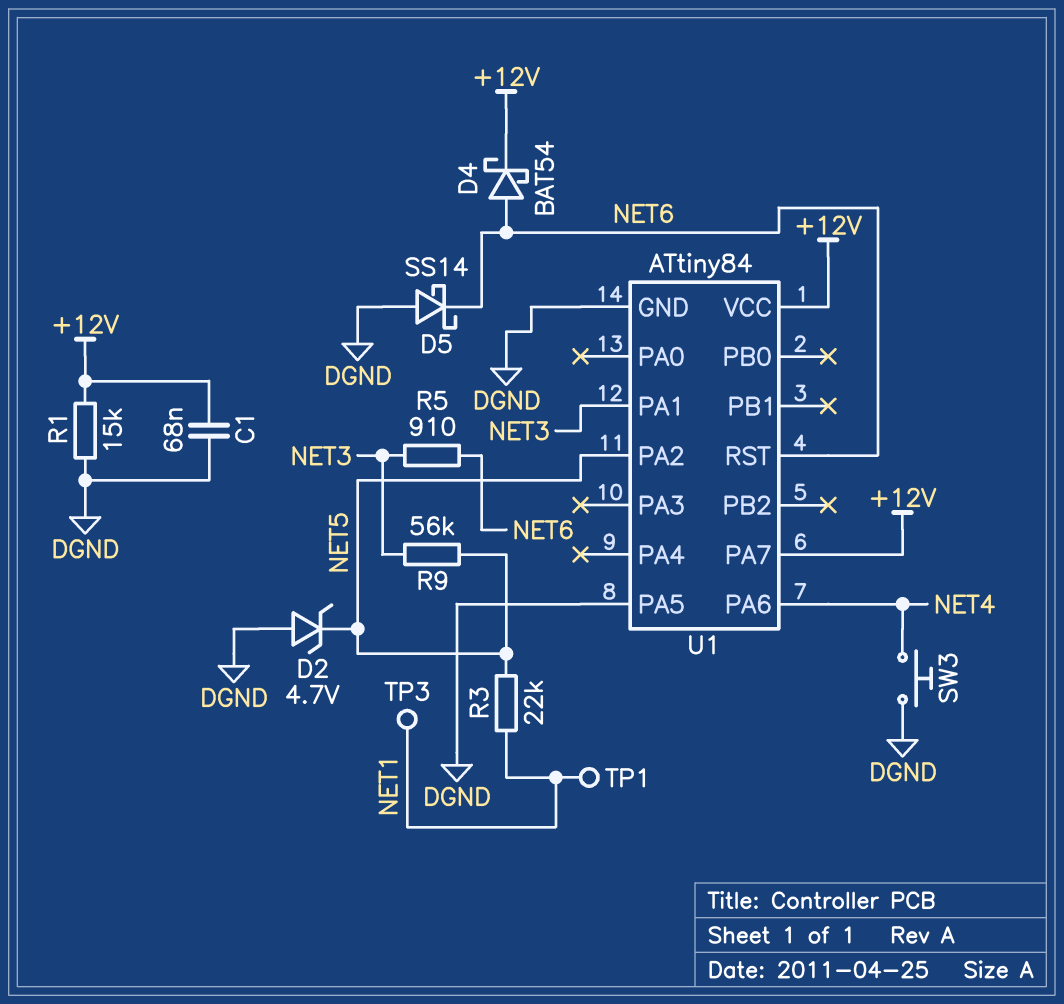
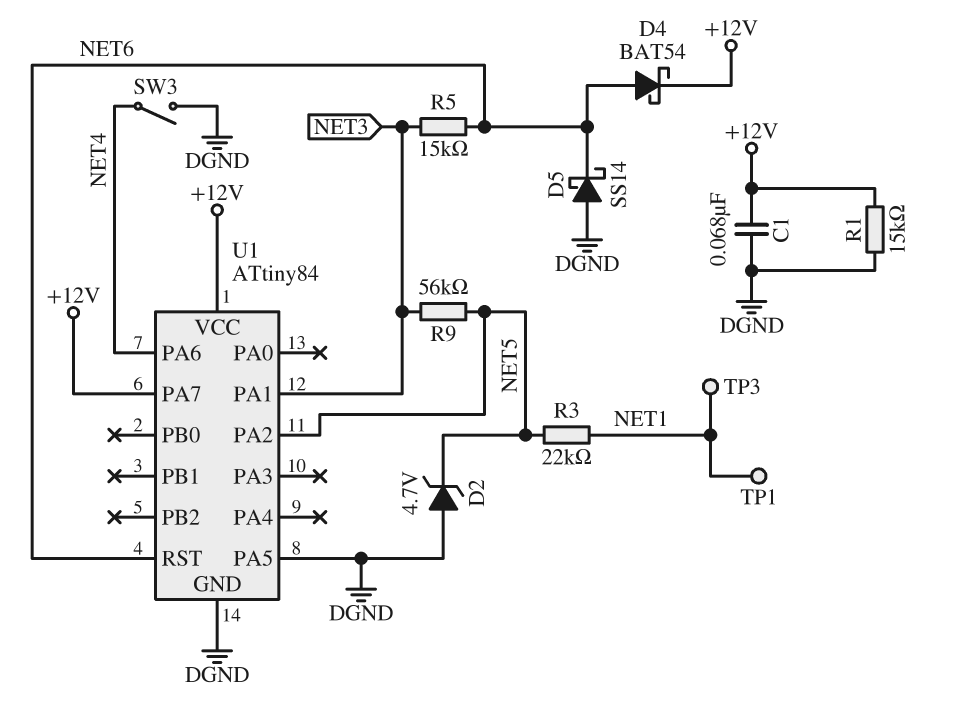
R5: 910 (NET3, NET6) -> 15k (NET3, NET6)
SW3: button (DGND, NET4) -> switch (DGND, NET4)

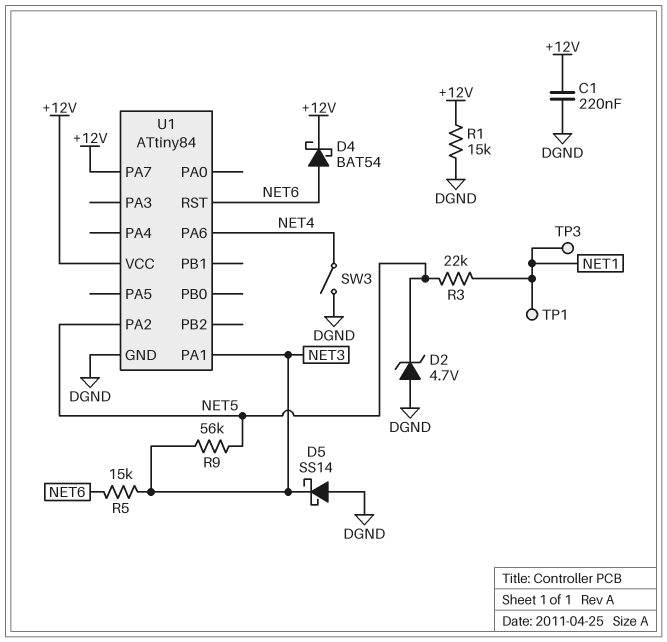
C1: 68nF (+12V, DGND) -> 220nF (+12V, DGND)
D5: schottky SS14 (A DGND, K NET6) -> schottky SS14 (A DGND, K NET3)
U1 pin PA5: DGND -> none

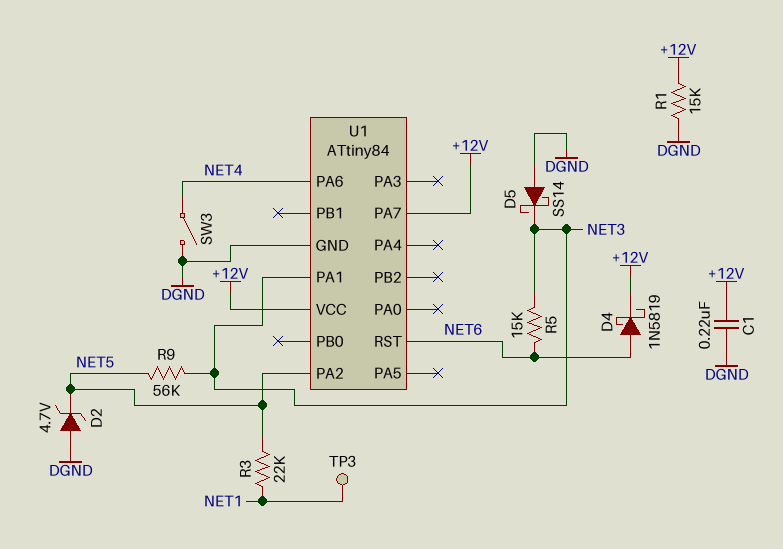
D4: schottky BAT54 (A NET6, K +12V) -> schottky 1N5819 (A NET6, K +12V)
TP1: test point (NET1) -> none

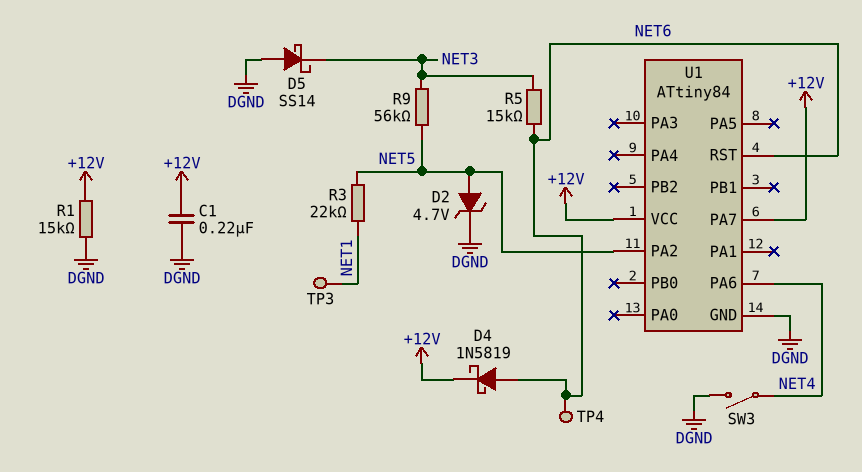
D2: zener 4.7V (A DGND, K NET5) -> zener 4.7V (A NET5, K DGND)
TP4: none -> test point (NET6)
U1 pin PA1: NET3 -> none

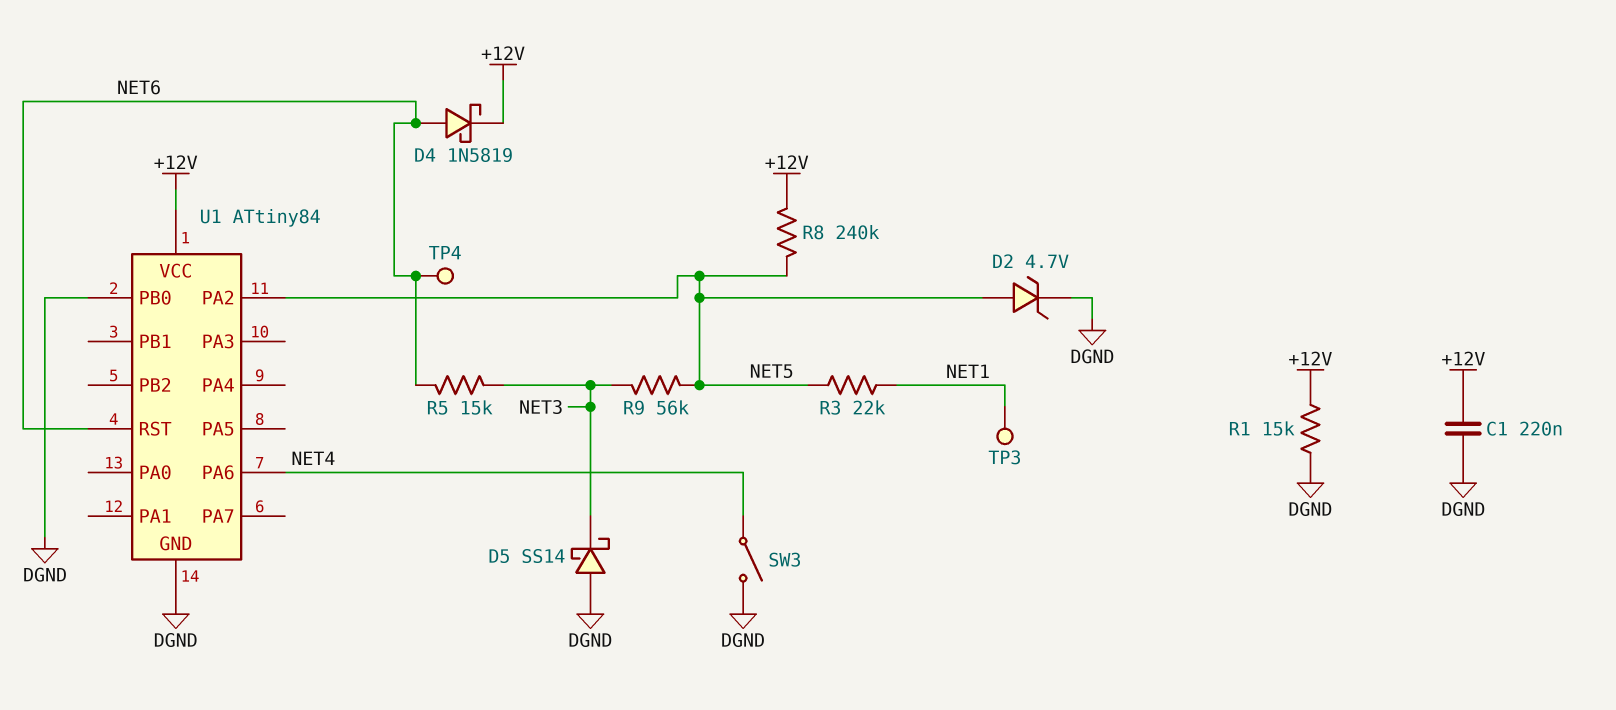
R8: none -> 240k (+12V, NET5)
U1 pin PA7: +12V -> none
U1 pin PB0: none -> DGND

